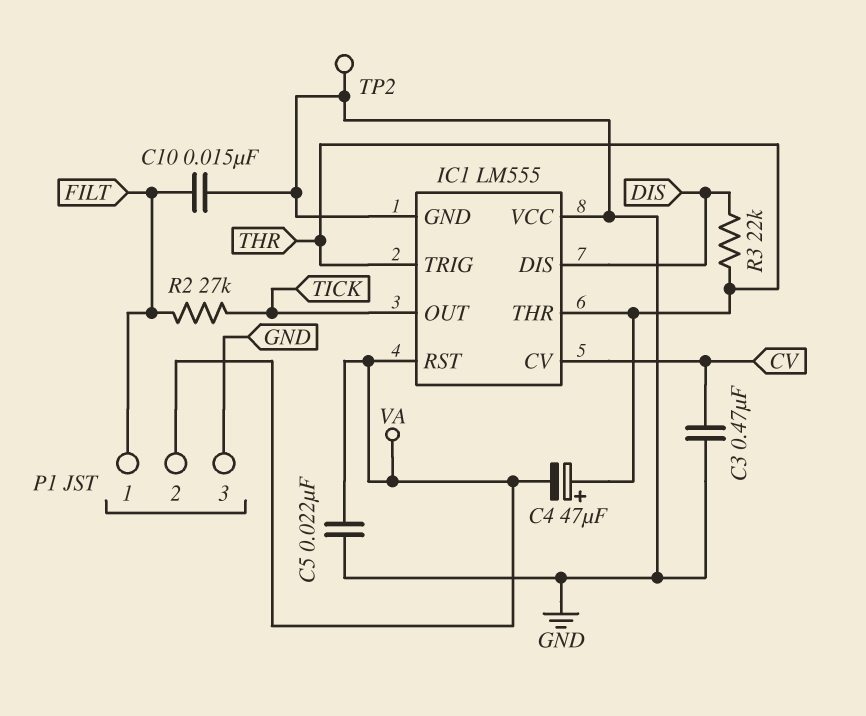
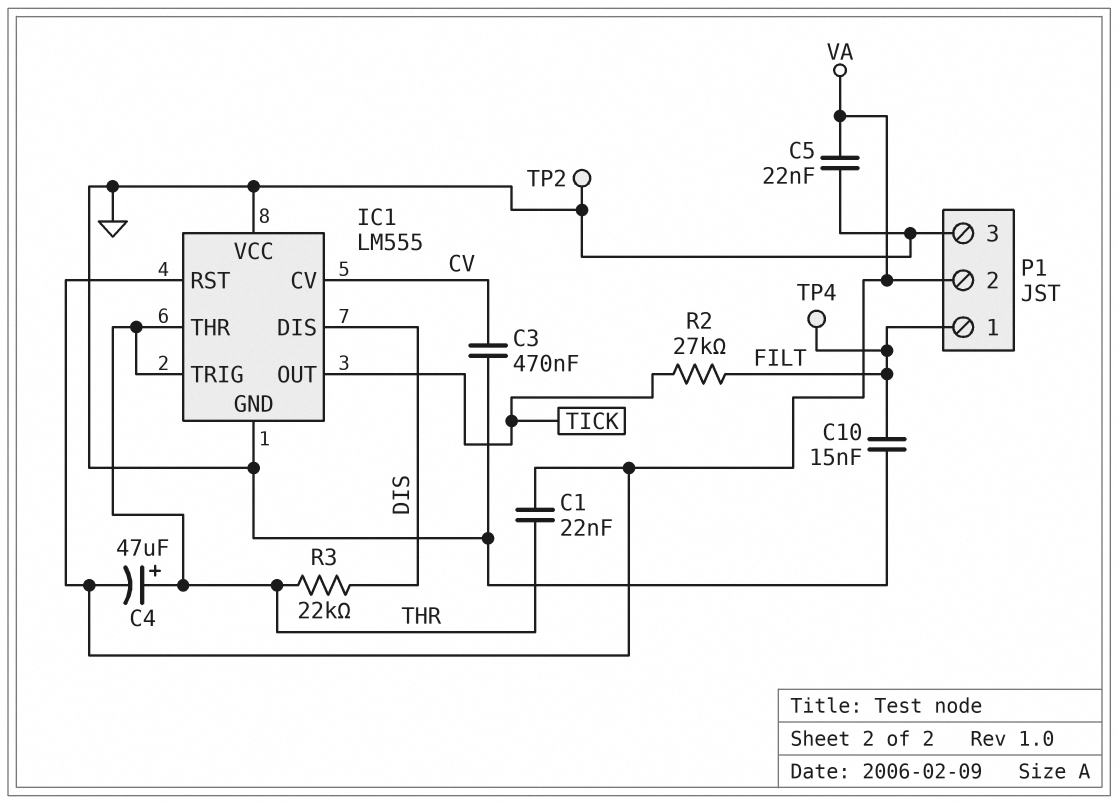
C1: none -> 22nF (THR, VA)
TP4: none -> test point (FILT)

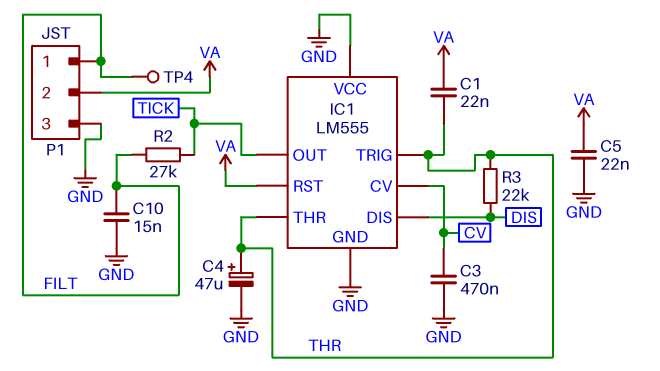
C4: 47uF (plus THR, minus VA) -> 47uF (plus THR, minus GND)
TP2: test point (GND) -> none

